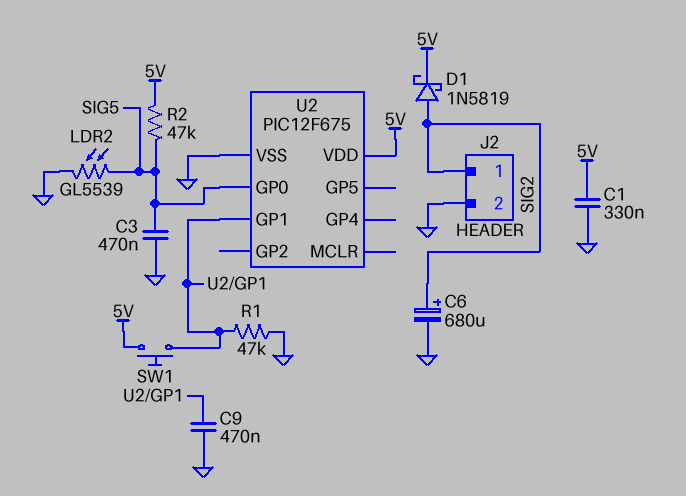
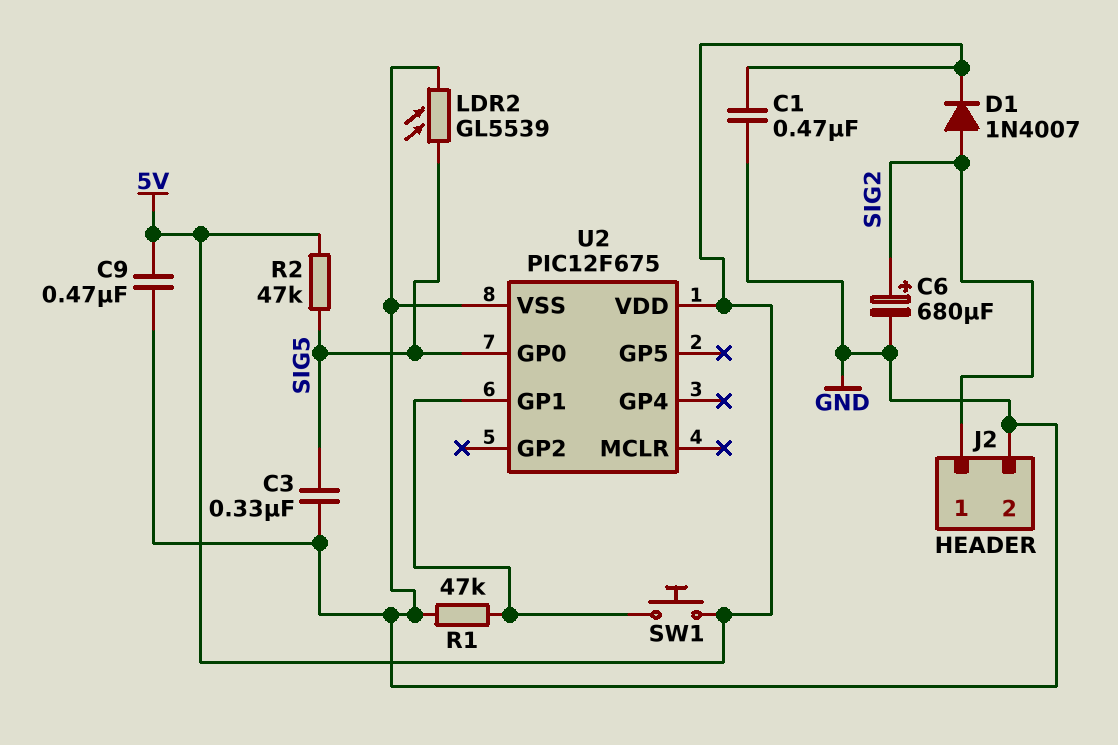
C1: 330nF (5V, GND) -> 470nF (5V, GND)
C3: 470nF (GND, SIG5) -> 330nF (GND, SIG5)
C9: 470nF (GND, U2/GP1) -> 470nF (5V, GND)
D1: schottky 1N5819 (A SIG2, K 5V) -> diode 1N4007 (A SIG2, K 5V)

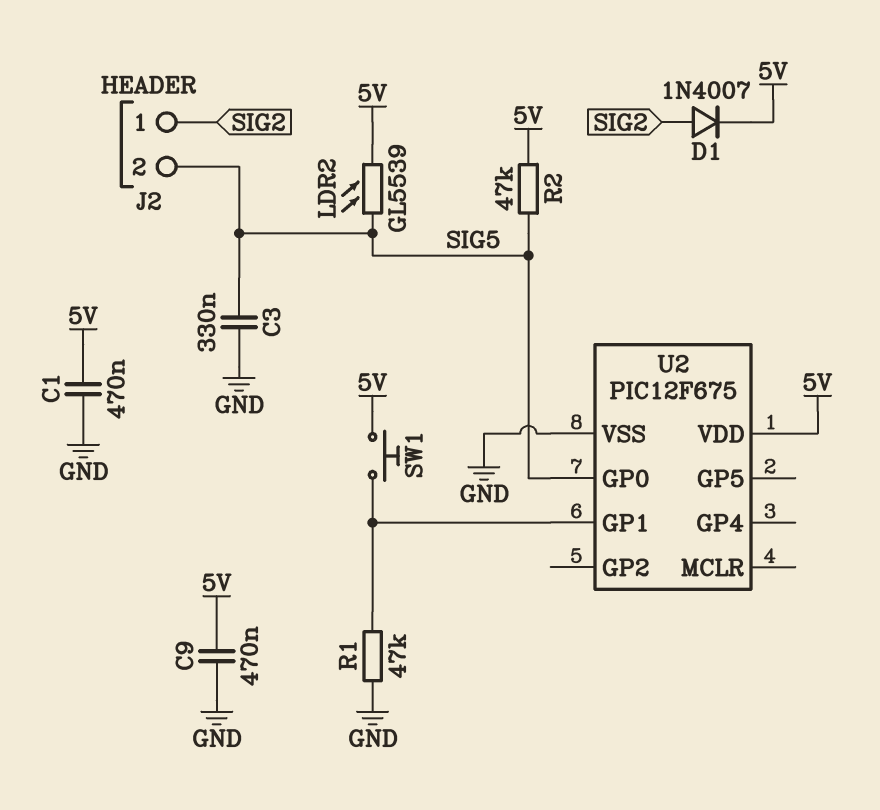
C6: 680uF (plus SIG2, minus GND) -> none
J2 pin 2: GND -> SIG5
LDR2: GL5539 (GND, SIG5) -> GL5539 (5V, SIG5)

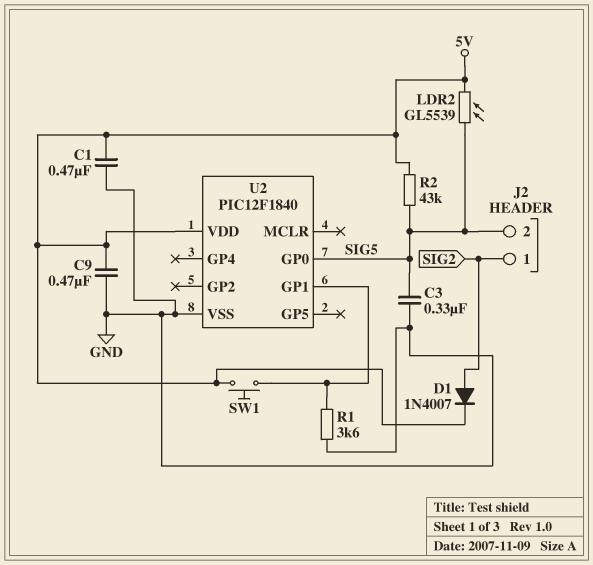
R1: 47k (GND, U2/GP1) -> 3.6k (GND, U2/GP1)
R2: 47k (5V, SIG5) -> 43k (5V, SIG5)
U2: PIC12F675 -> PIC12F1840

